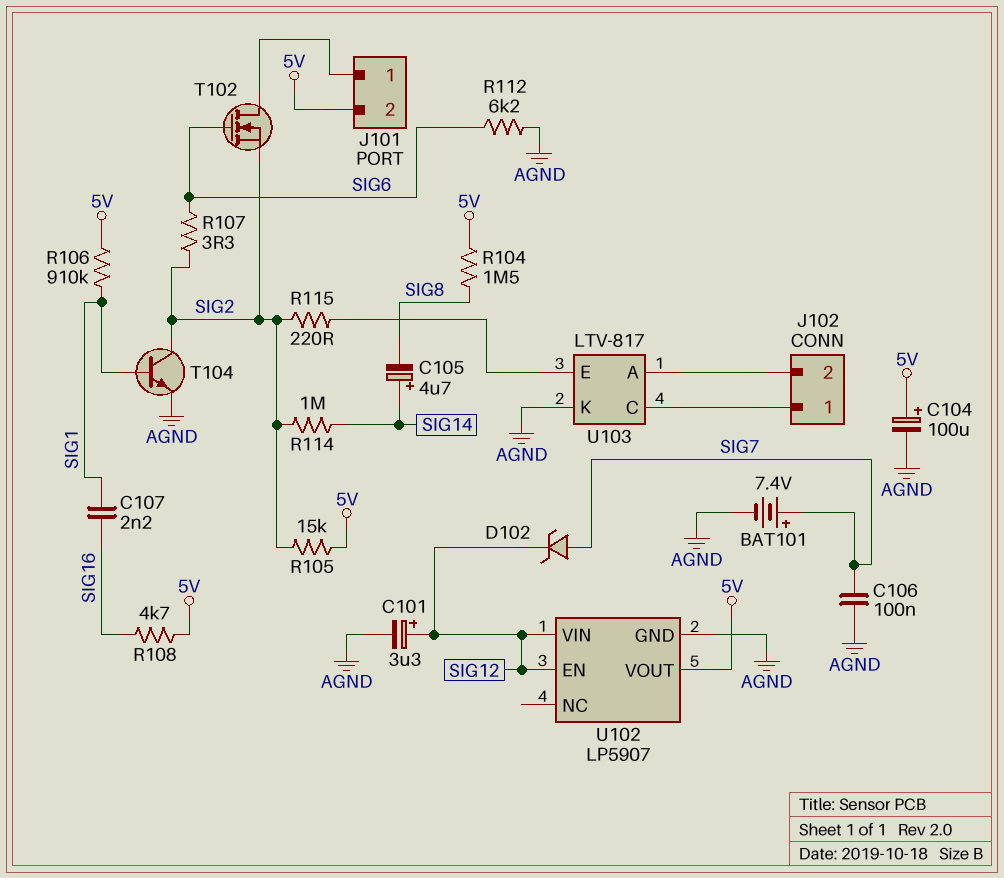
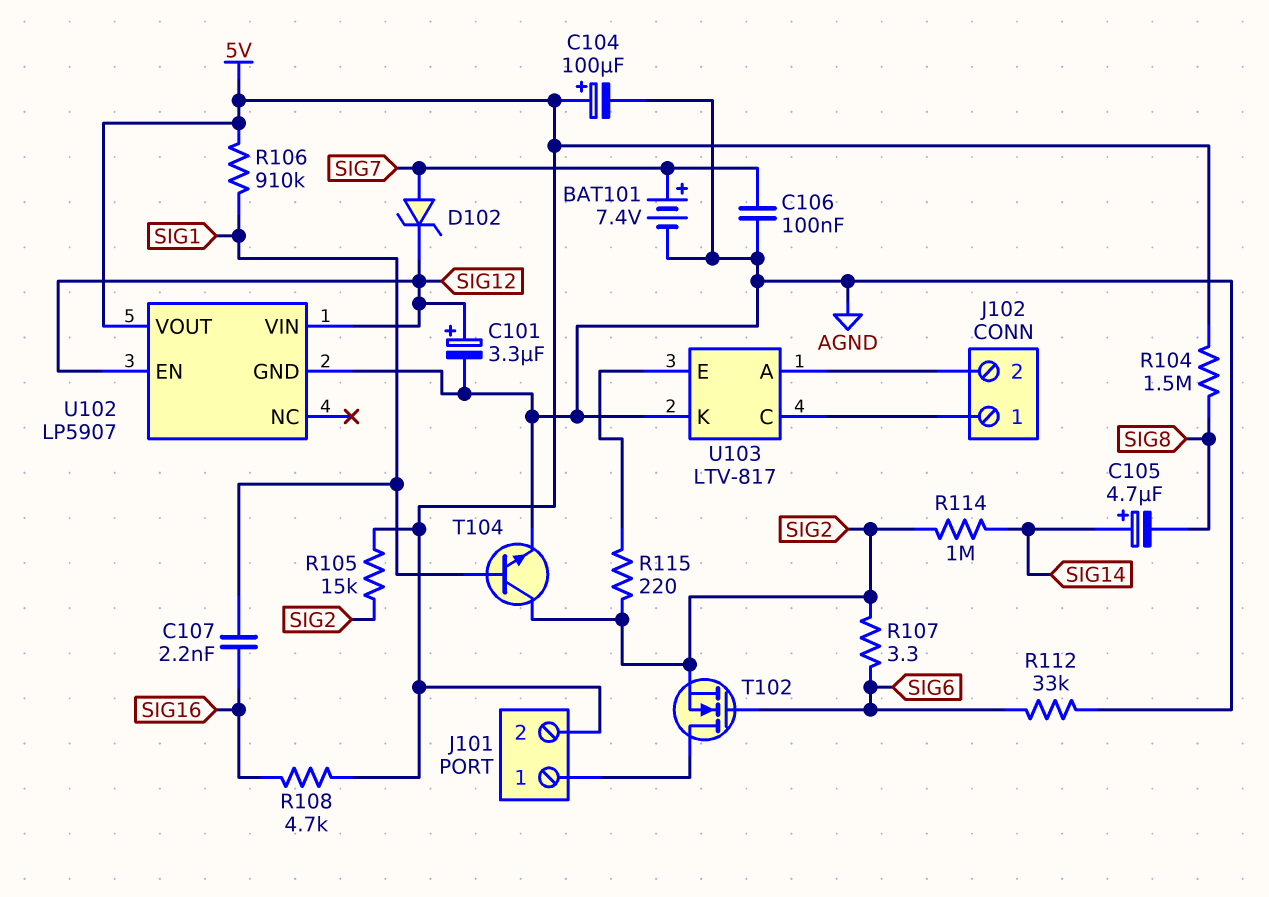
R112: 6.2k (AGND, SIG6) -> 33k (AGND, SIG6)

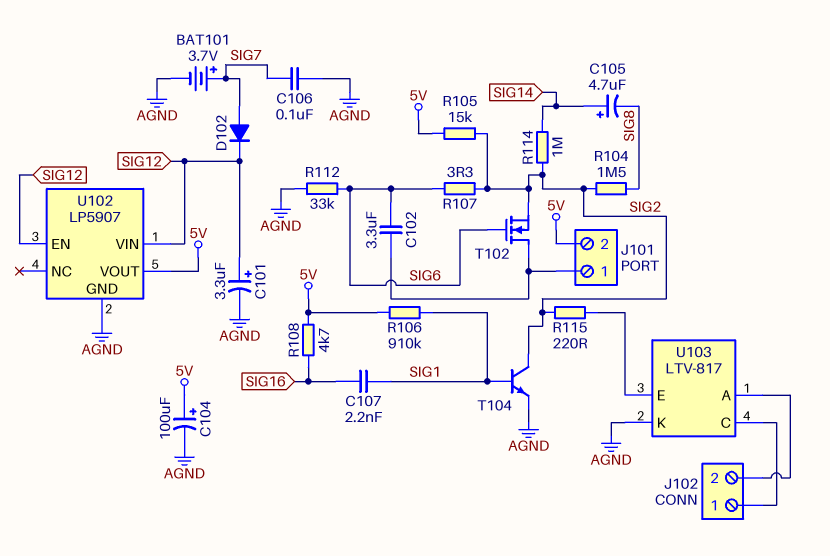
BAT101: 7.4V (plus SIG7, minus AGND) -> 3.7V (plus SIG7, minus AGND)
C102: none -> 3.3uF (J101/1, SIG6)
D102: zener (A SIG7, K SIG12) -> diode (A SIG7, K SIG12)
R104: 1.5M (5V, SIG8) -> 1.5M (SIG2, SIG8)

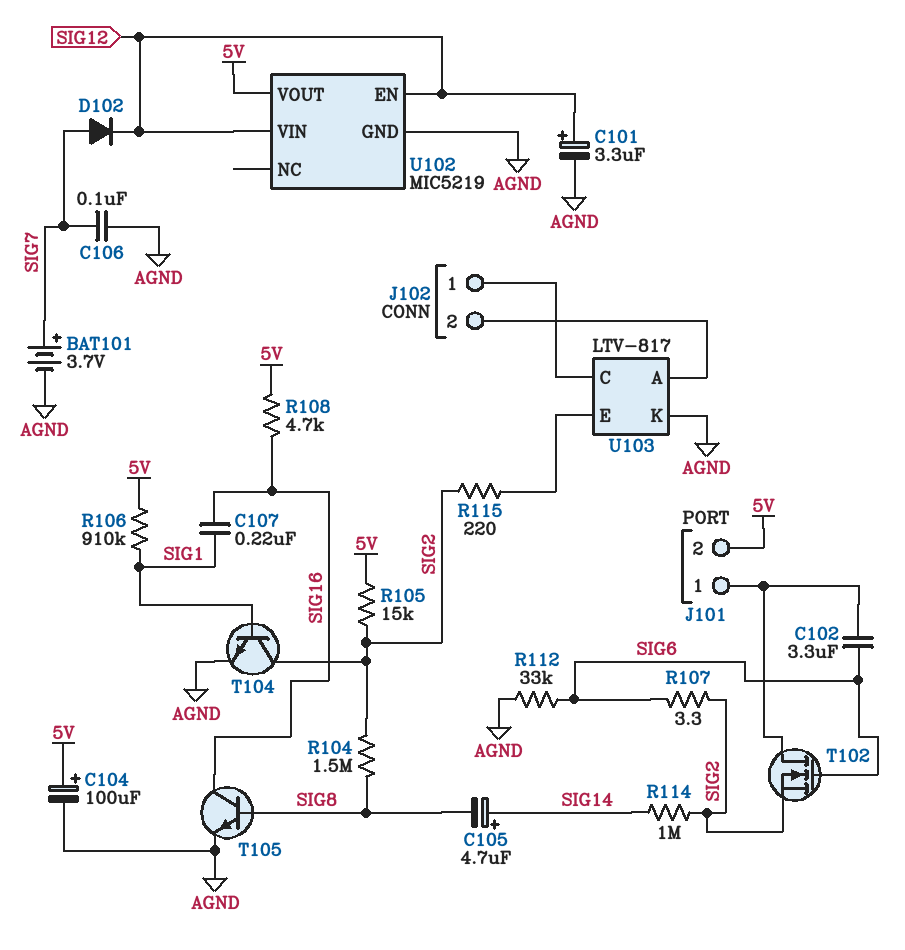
C107: 2.2nF (SIG1, SIG16) -> 220nF (SIG1, SIG16)
T105: none -> NPN (B SIG8, C SIG16, E AGND)
U102: LP5907 -> MIC5219

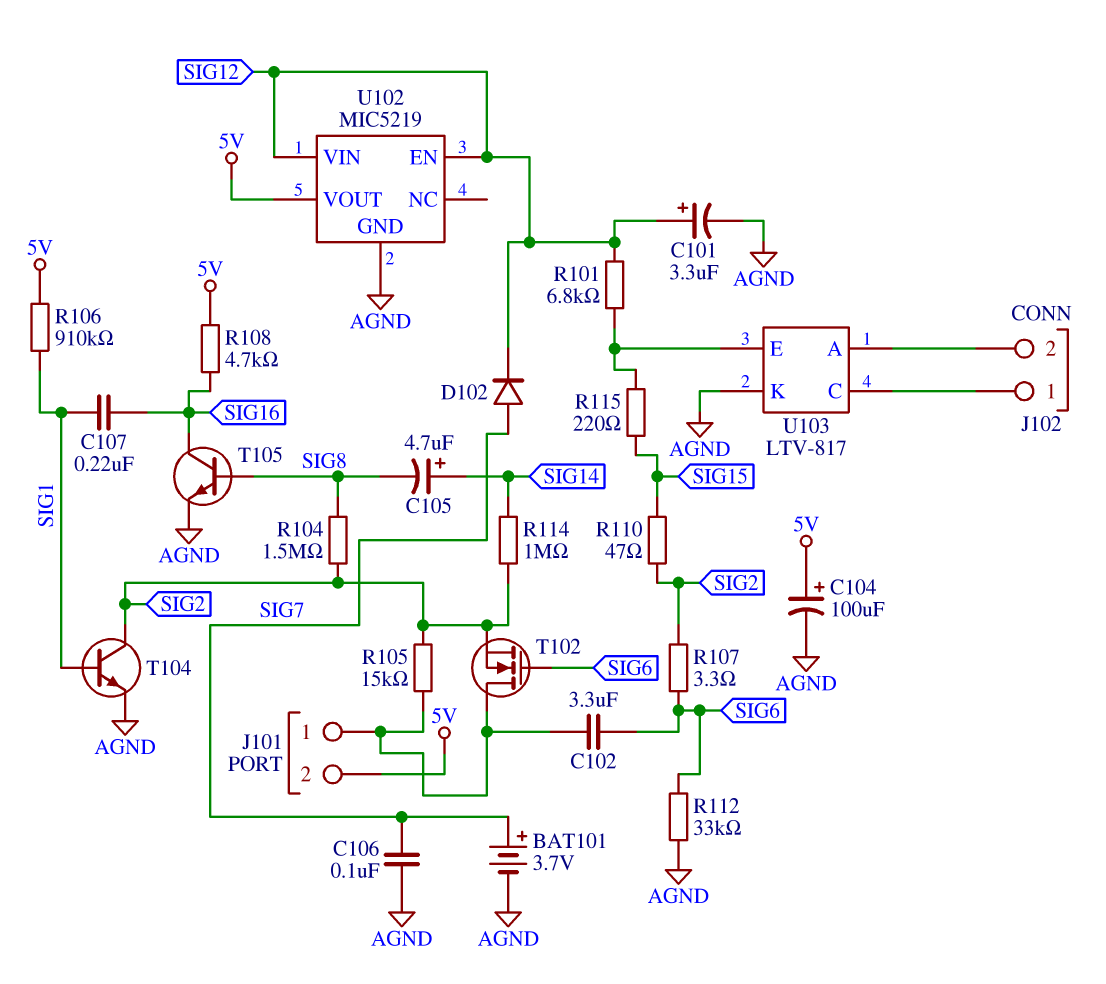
R101: none -> 6.8k (SIG12, U103/E)
R105: 15k (5V, SIG2) -> 15k (J101/1, SIG2)
R110: none -> 47 (SIG2, SIG15)
R115: 220 (SIG2, U103/E) -> 220 (SIG15, U103/E)

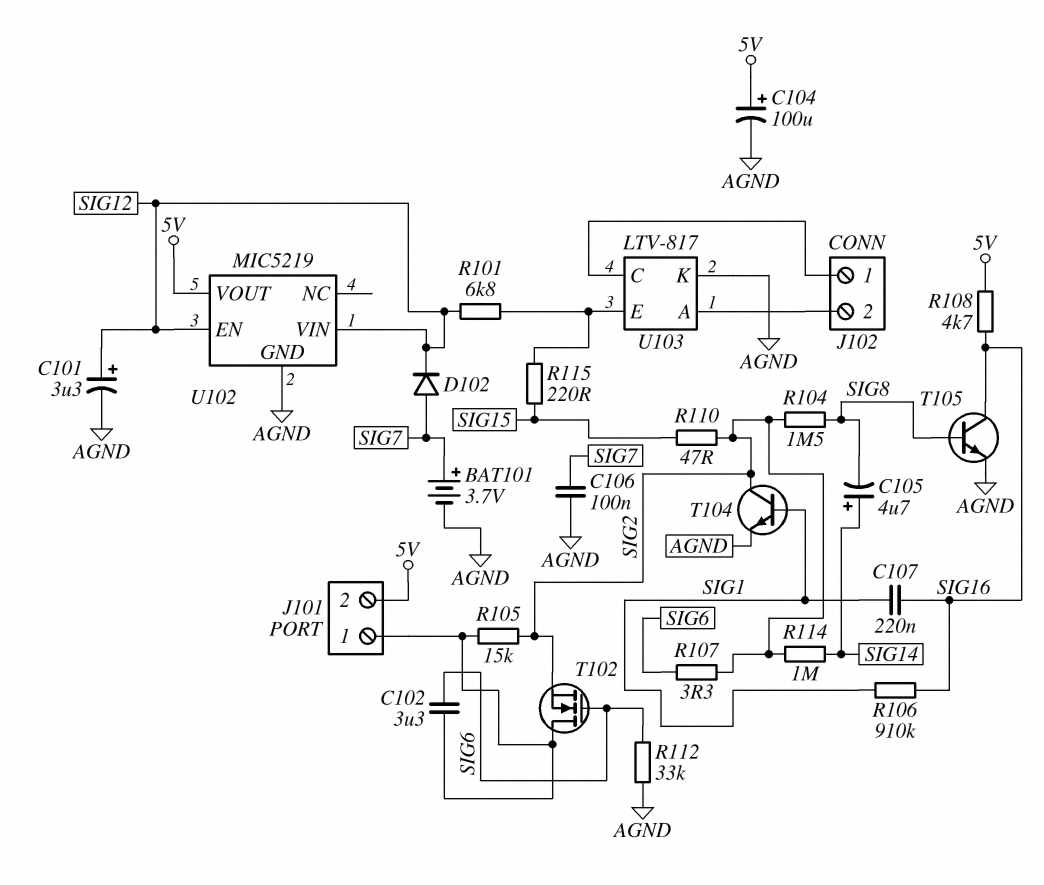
R106: 910k (5V, SIG1) -> 910k (SIG1, SIG16)

